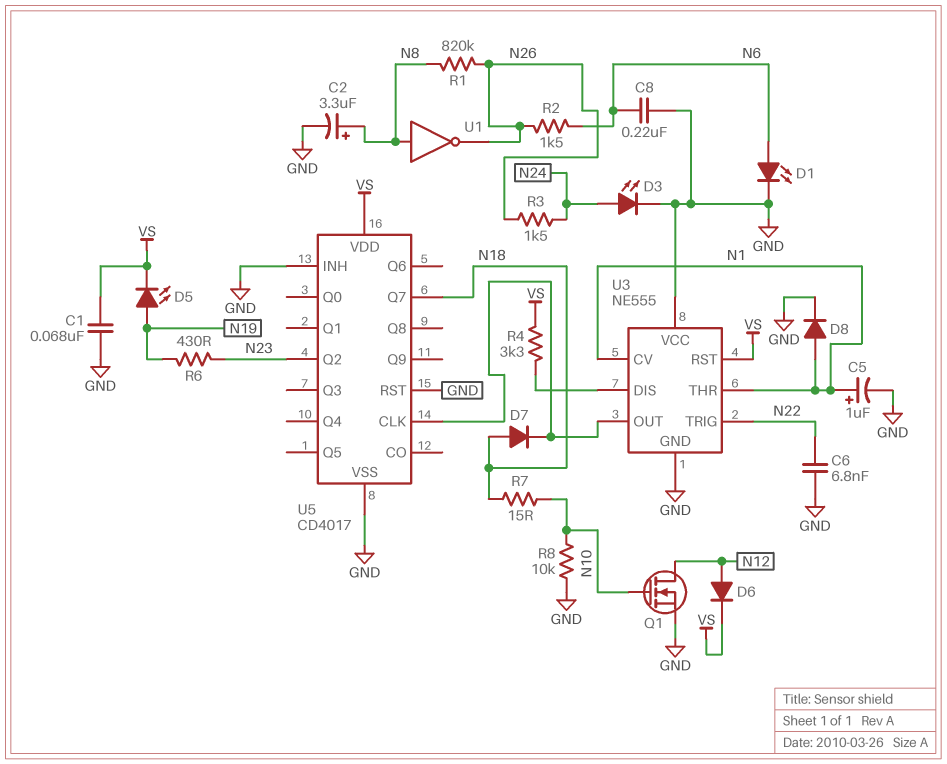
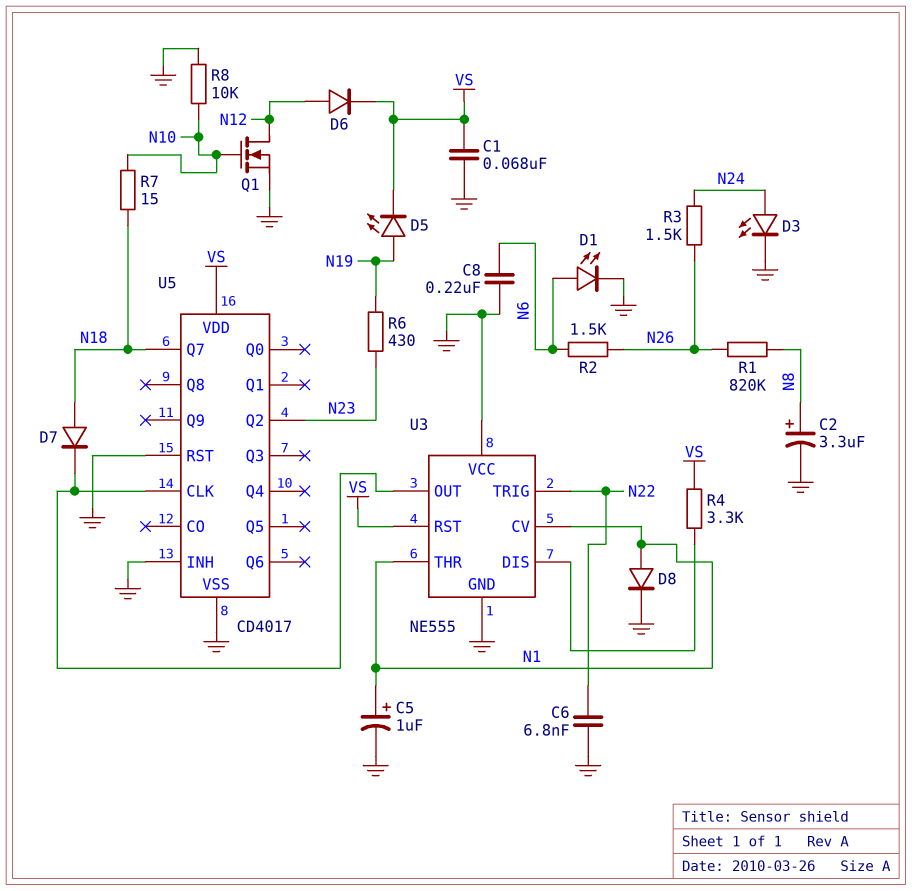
U1: NOT (in N8, out N26) -> none

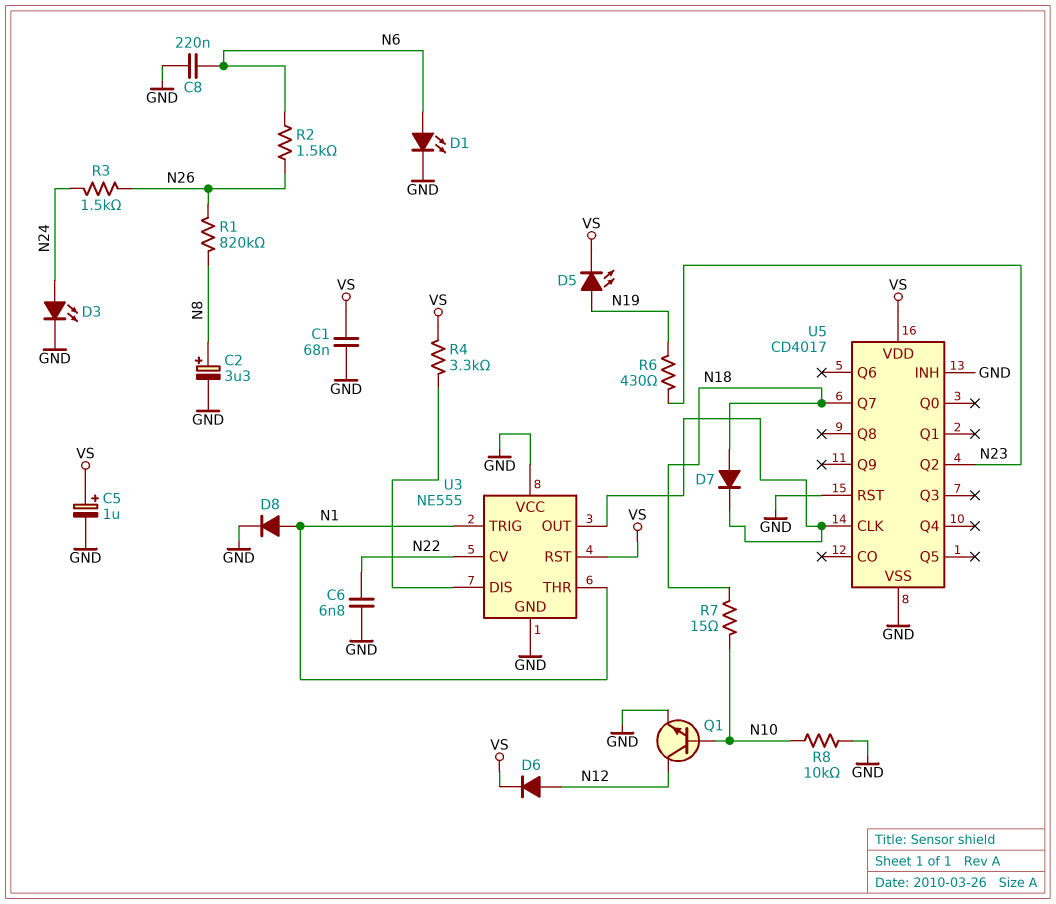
C5: 1uF (plus N1, minus GND) -> 1uF (plus VS, minus GND)
Q1: NMOS (G N10, D N12, S GND) -> NPN (B N10, C N12, E GND)
U3 pin CV: N1 -> N22
U3 pin TRIG: N22 -> N1

